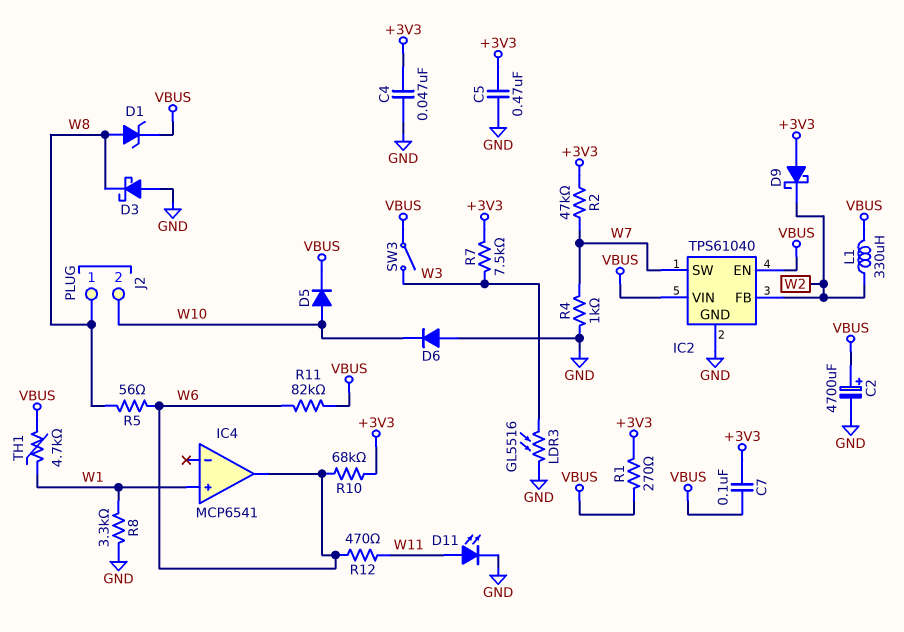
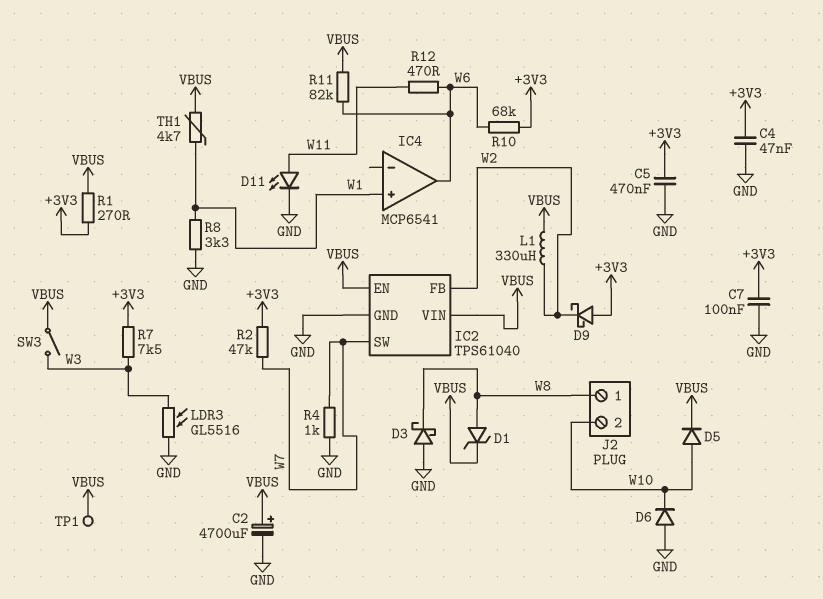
C7: 100nF (+3V3, VBUS) -> 100nF (+3V3, GND)
R5: 56 (W6, W8) -> none
TP1: none -> test point (VBUS)

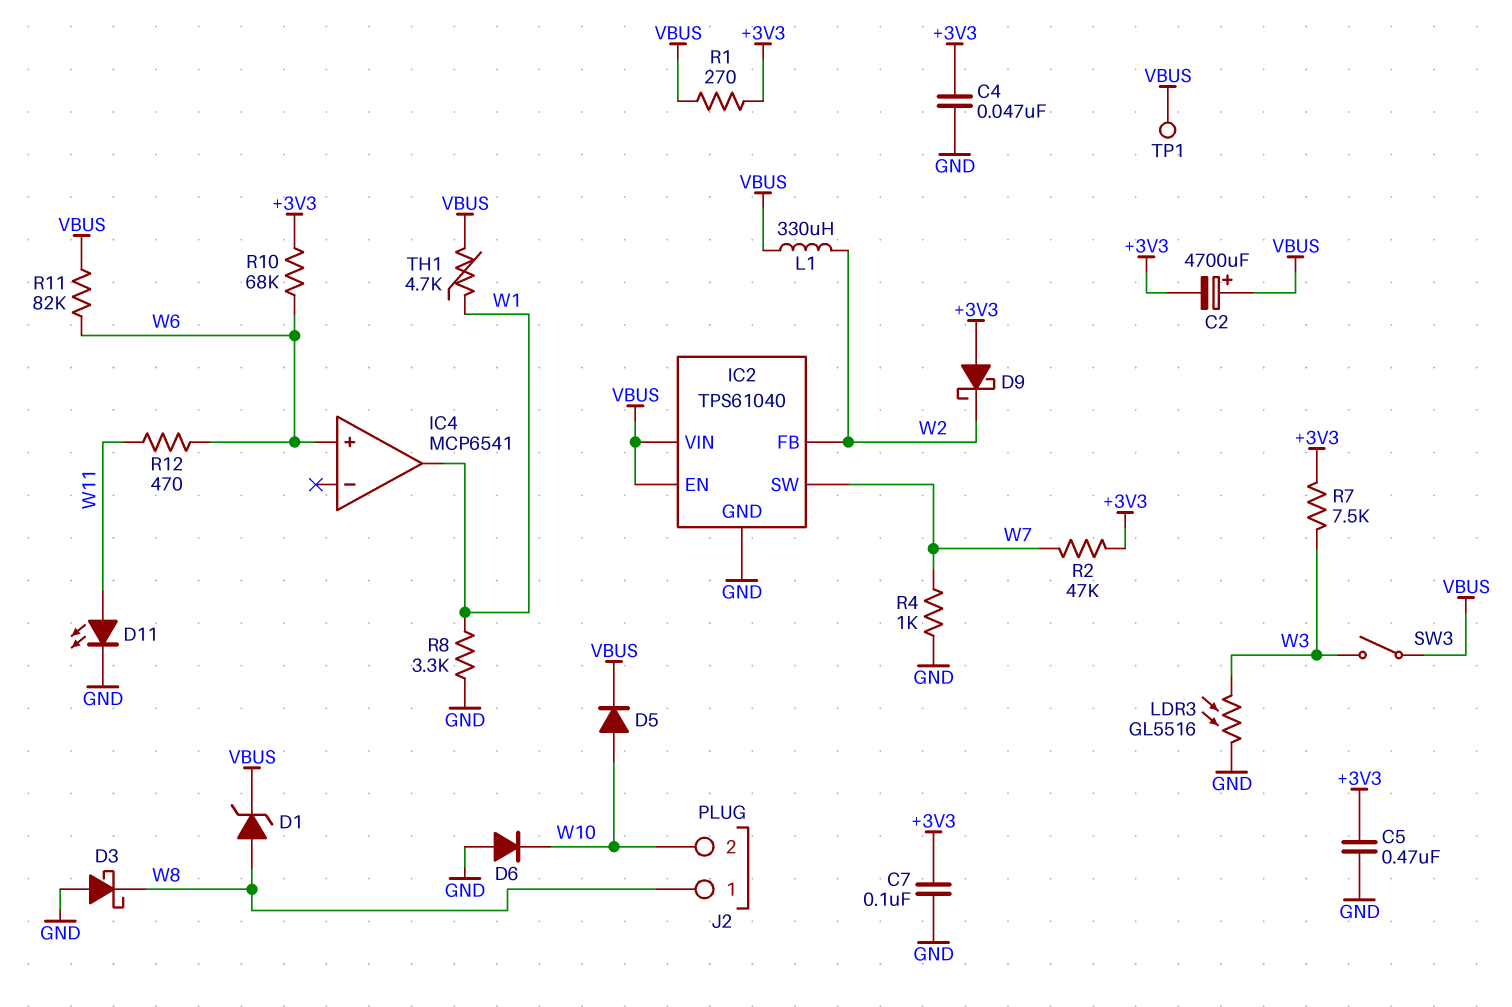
C2: 4700uF (plus VBUS, minus GND) -> 4700uF (plus VBUS, minus +3V3)
IC4 pin in+: W1 -> W6
IC4 pin out: W6 -> W1

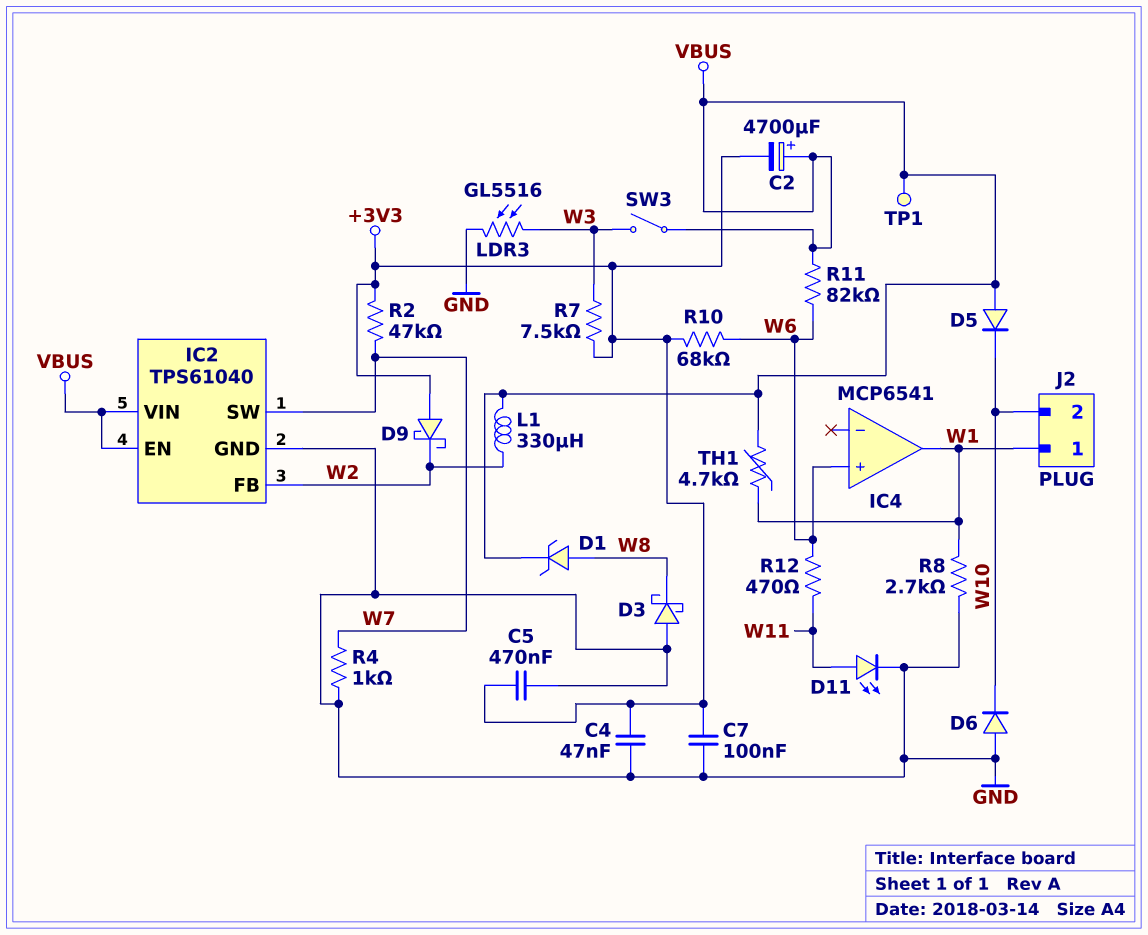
D5: diode (A W10, K VBUS) -> diode (A VBUS, K W10)
J2 pin 1: W8 -> W1
R1: 270 (+3V3, VBUS) -> none
R8: 3.3k (GND, W1) -> 2.7k (GND, W1)

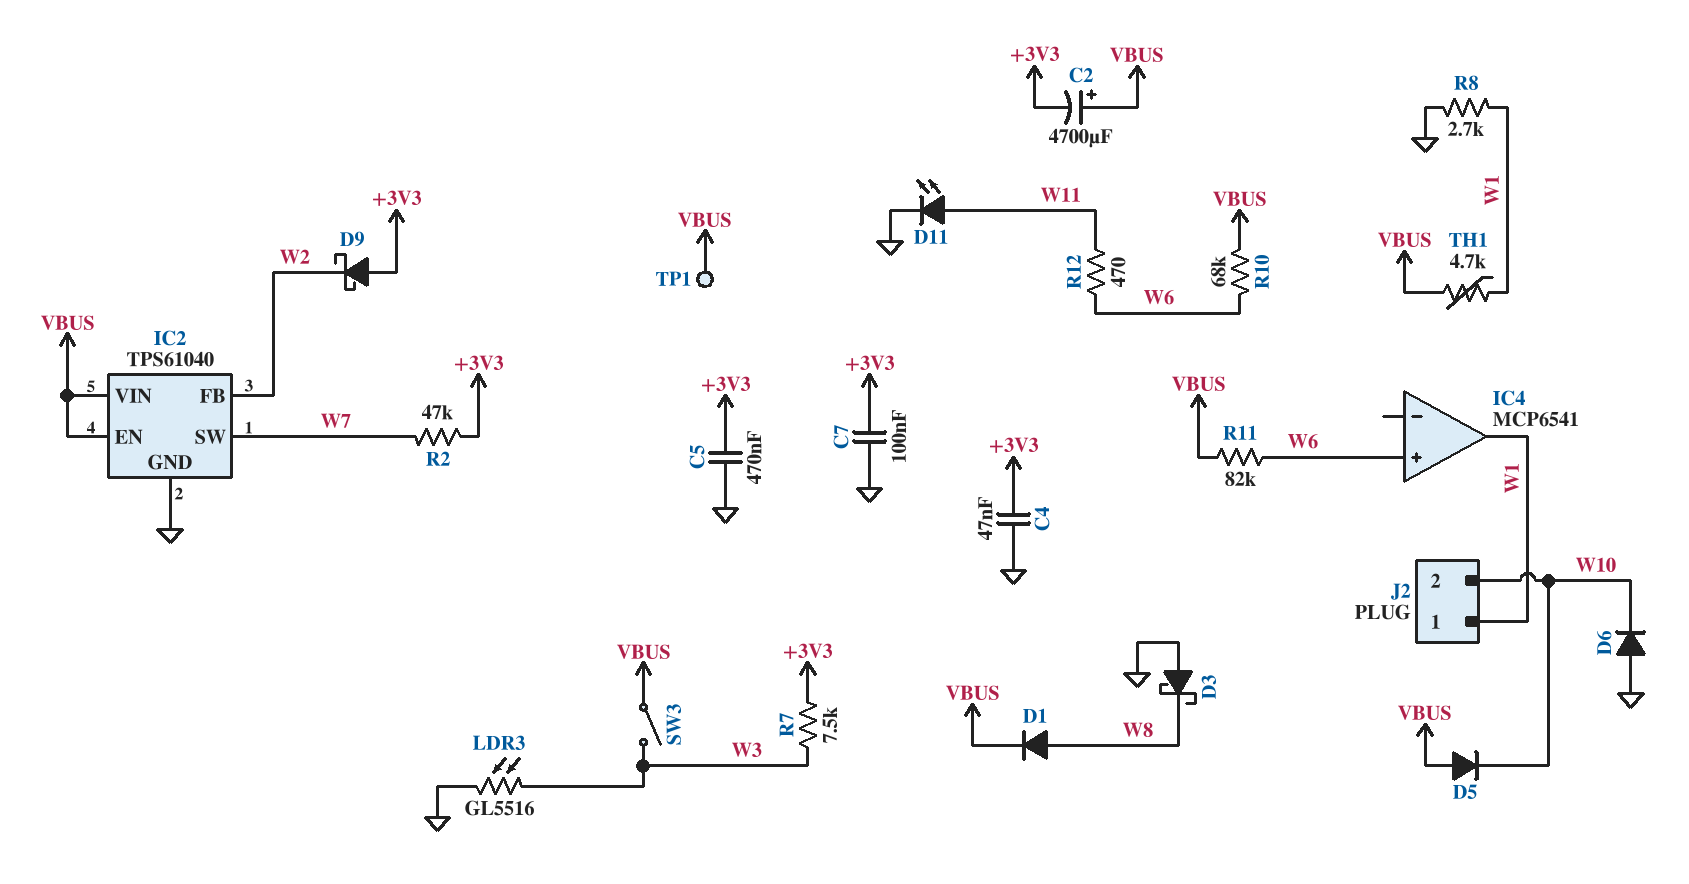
D1: zener (A W8, K VBUS) -> diode (A W8, K VBUS)
L1: 330uH (VBUS, W2) -> none
R4: 1k (GND, W7) -> none
R10: 68k (+3V3, W6) -> 68k (VBUS, W6)

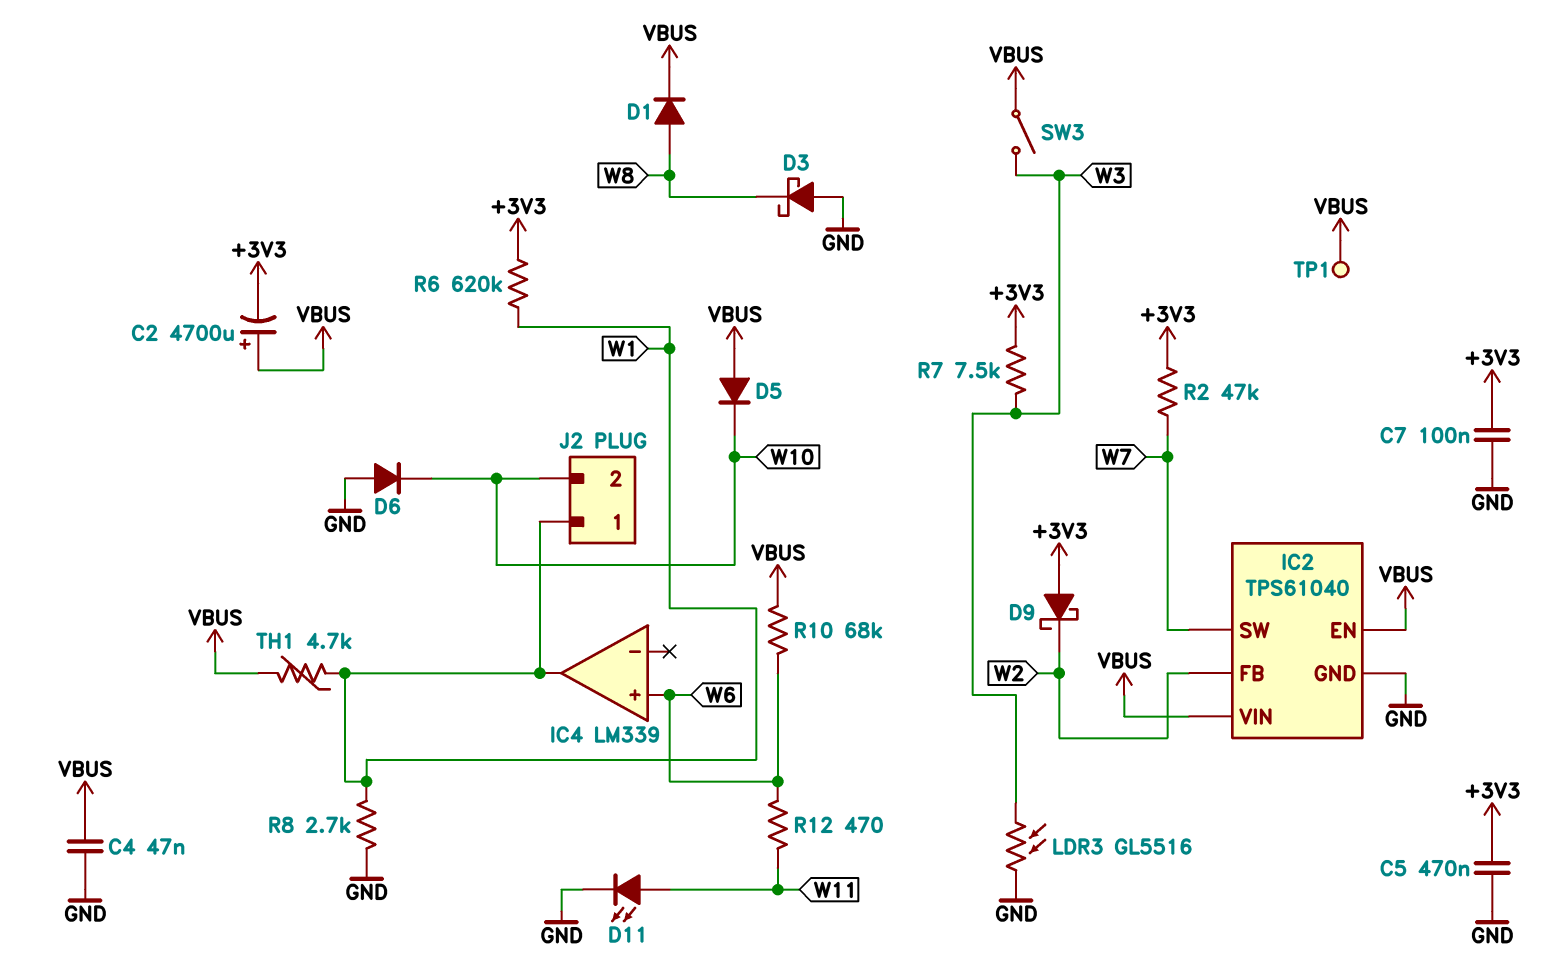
C4: 47nF (+3V3, GND) -> 47nF (GND, VBUS)
IC4: MCP6541 -> LM339
R6: none -> 620k (+3V3, W1)
R11: 82k (VBUS, W6) -> none

